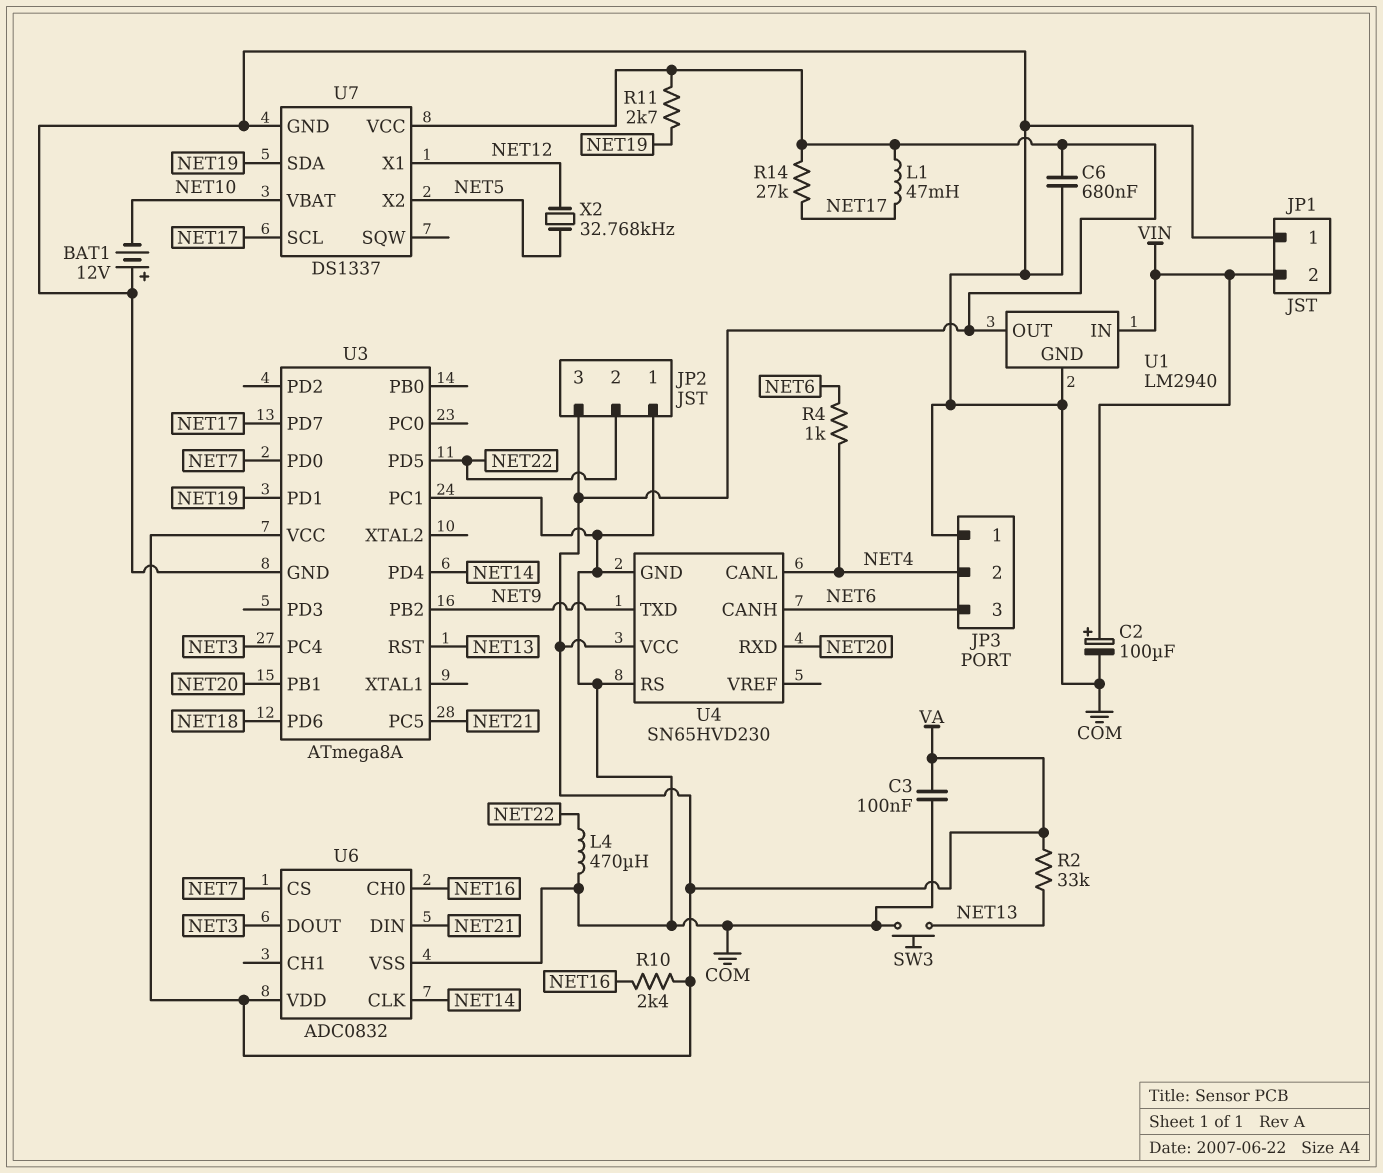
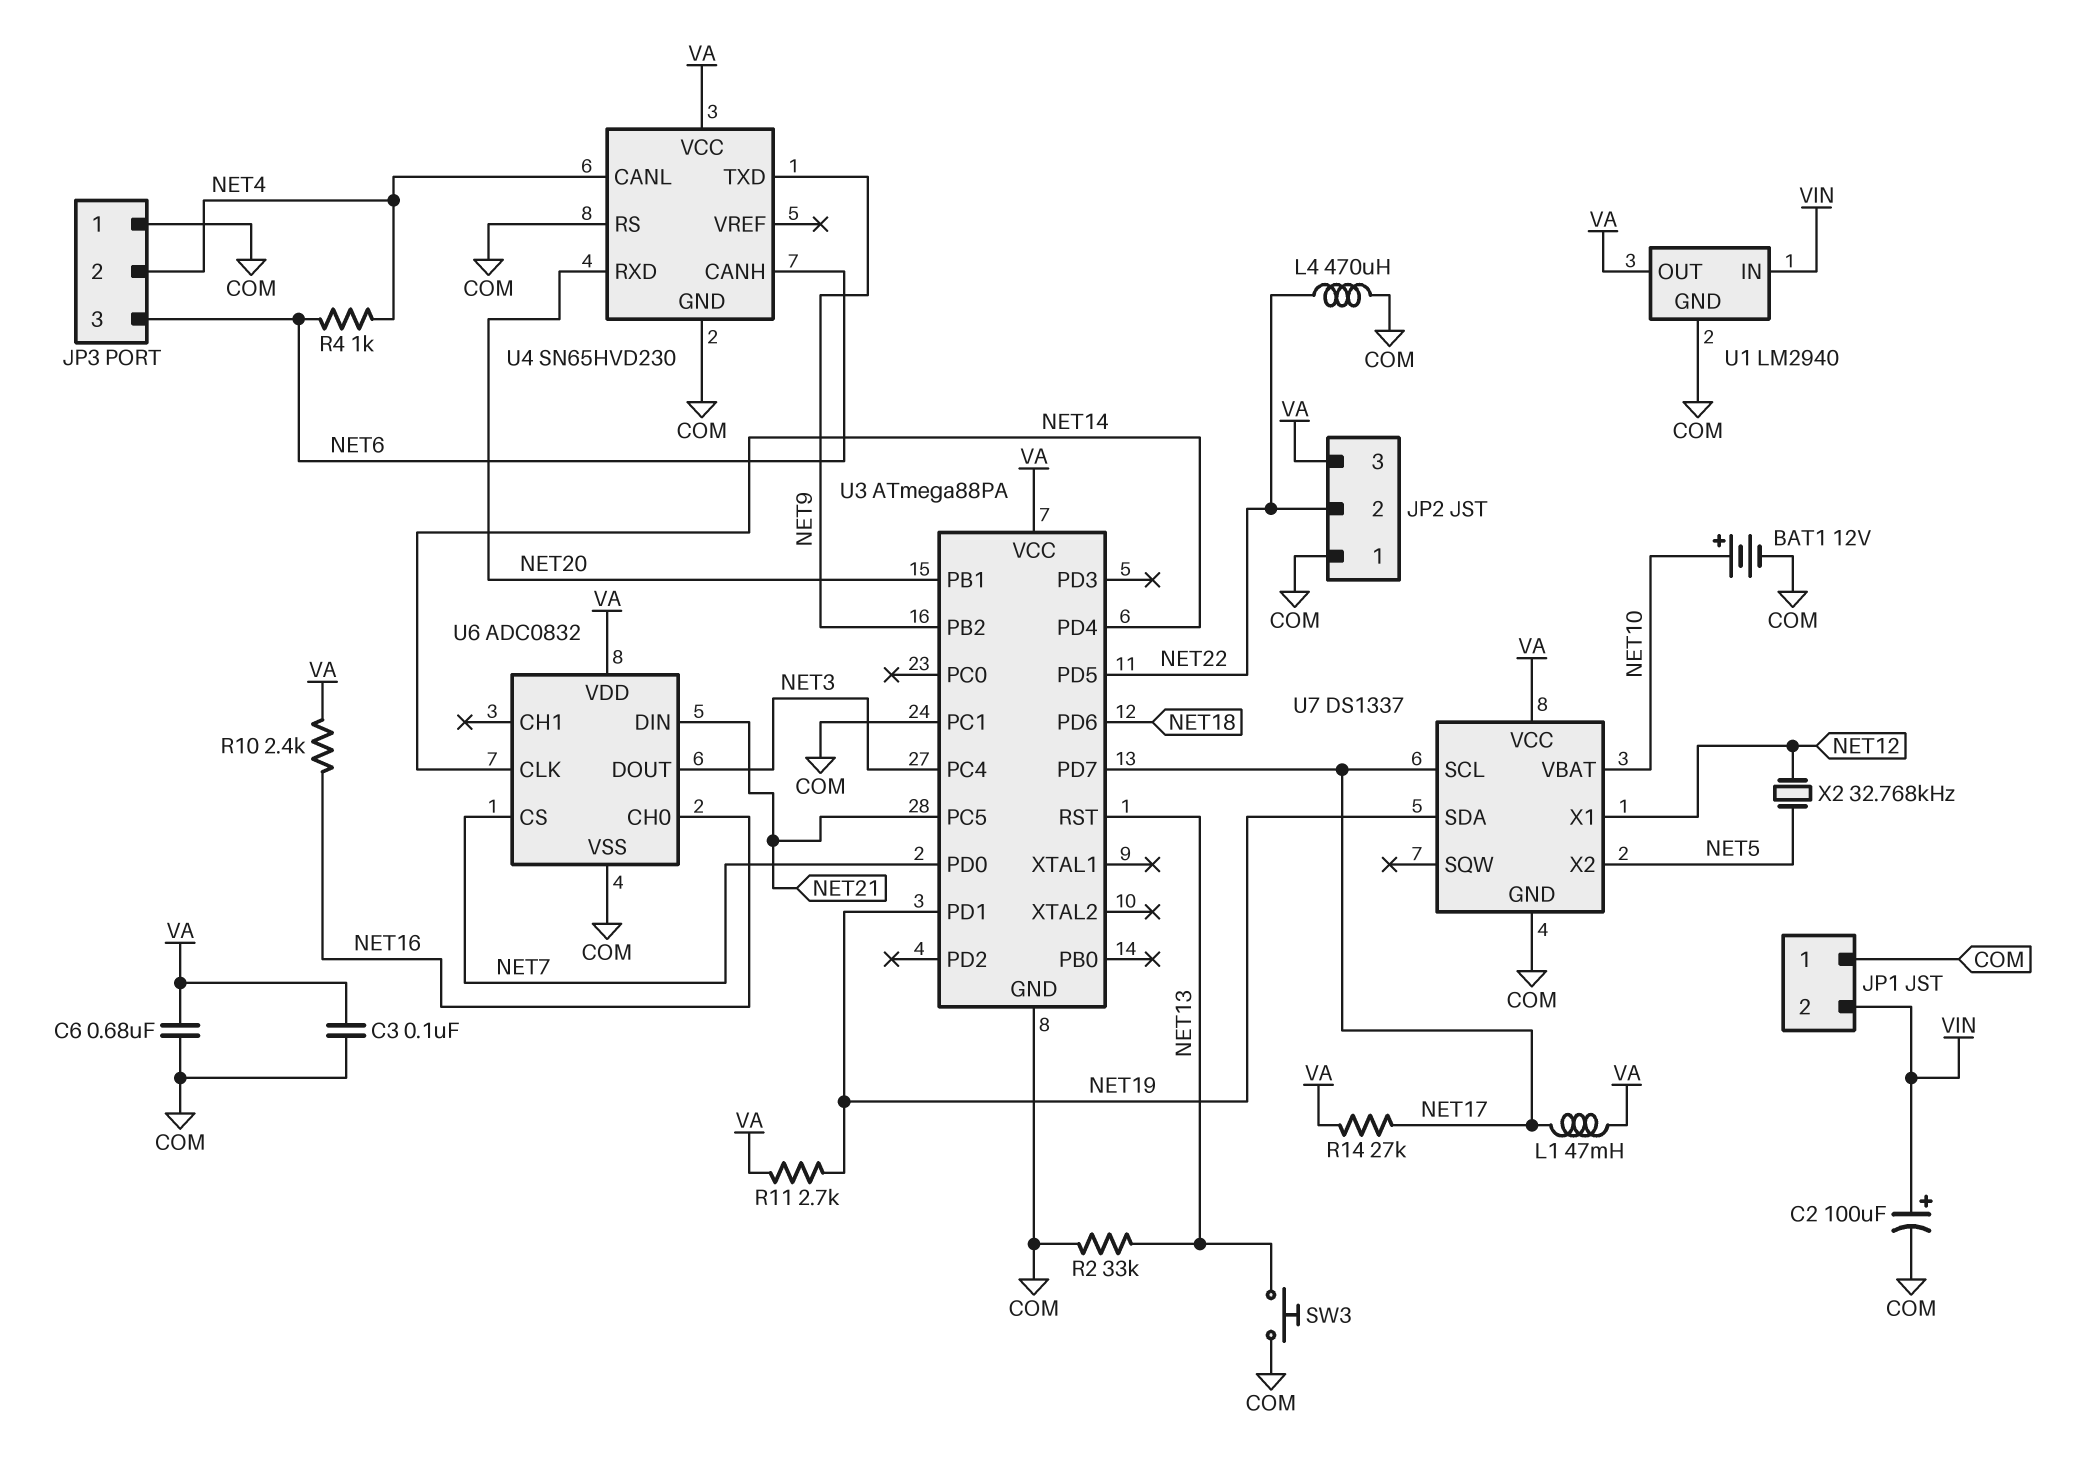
BAT1: 12V (plus COM, minus NET10) -> 12V (plus NET10, minus COM)
R2: 33k (NET13, VA) -> 33k (COM, NET13)
U3: ATmega8A -> ATmega88PA

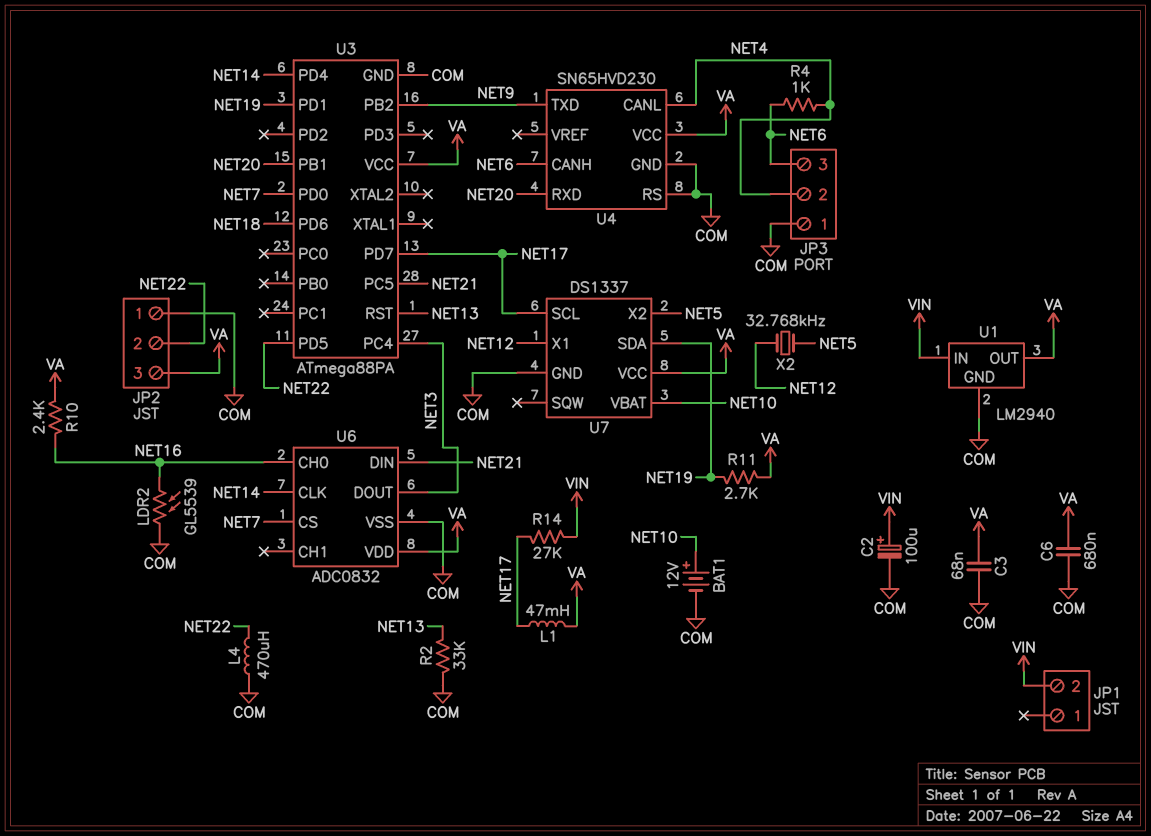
C3: 100nF (COM, VA) -> 68nF (COM, VA)
JP1 pin 1: COM -> none
LDR2: none -> GL5539 (COM, NET16)
R14: 27k (NET17, VA) -> 27k (NET17, VIN)
SW3: button (COM, NET13) -> none
U3 pin PC1: COM -> none

